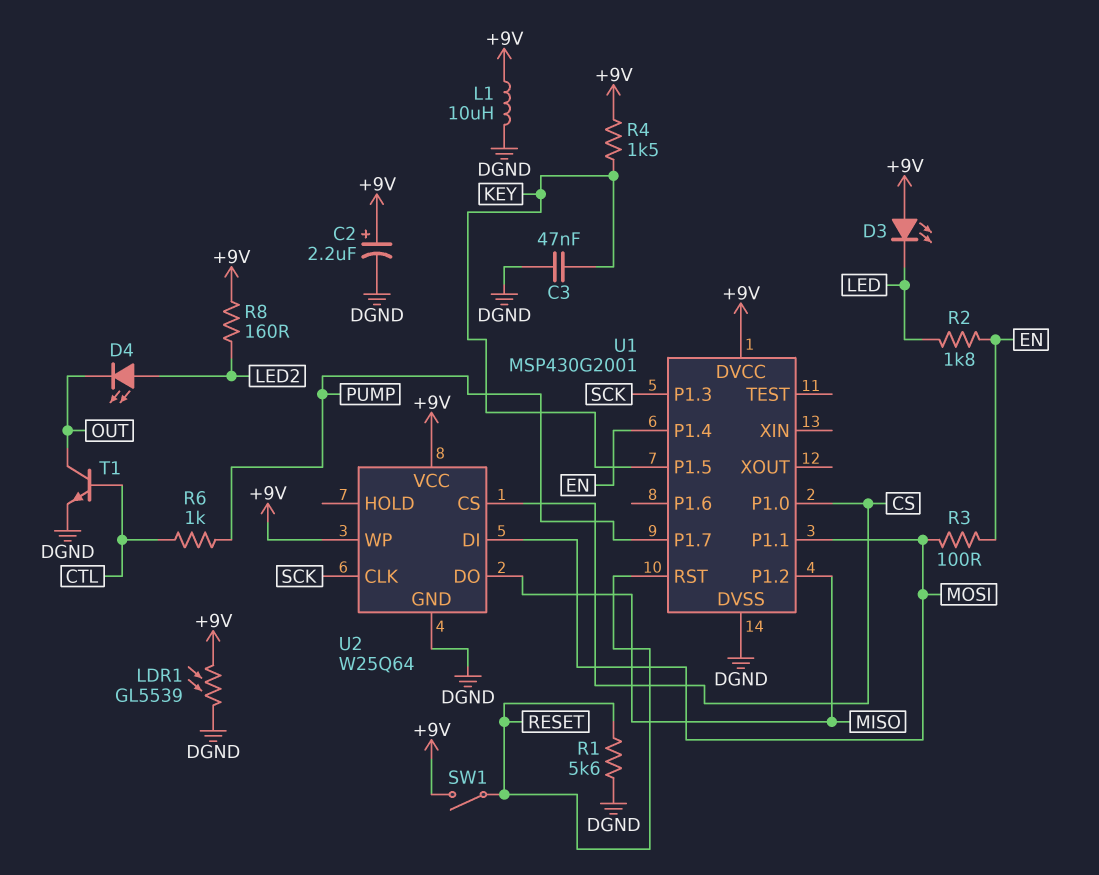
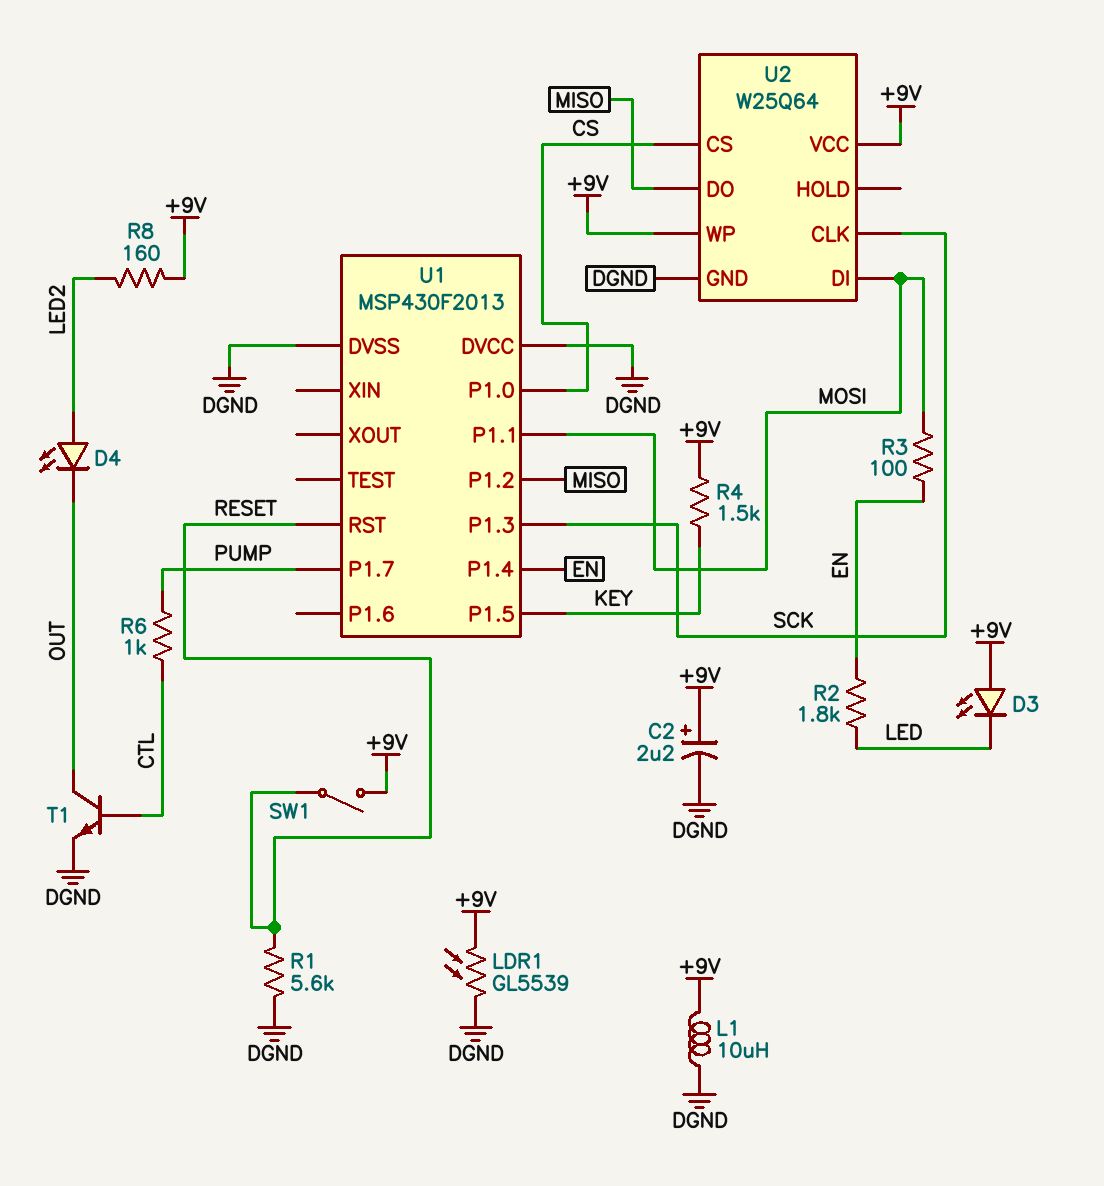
C3: 47nF (DGND, KEY) -> none
U1: MSP430G2001 -> MSP430F2013
U1 pin DVCC: +9V -> DGND

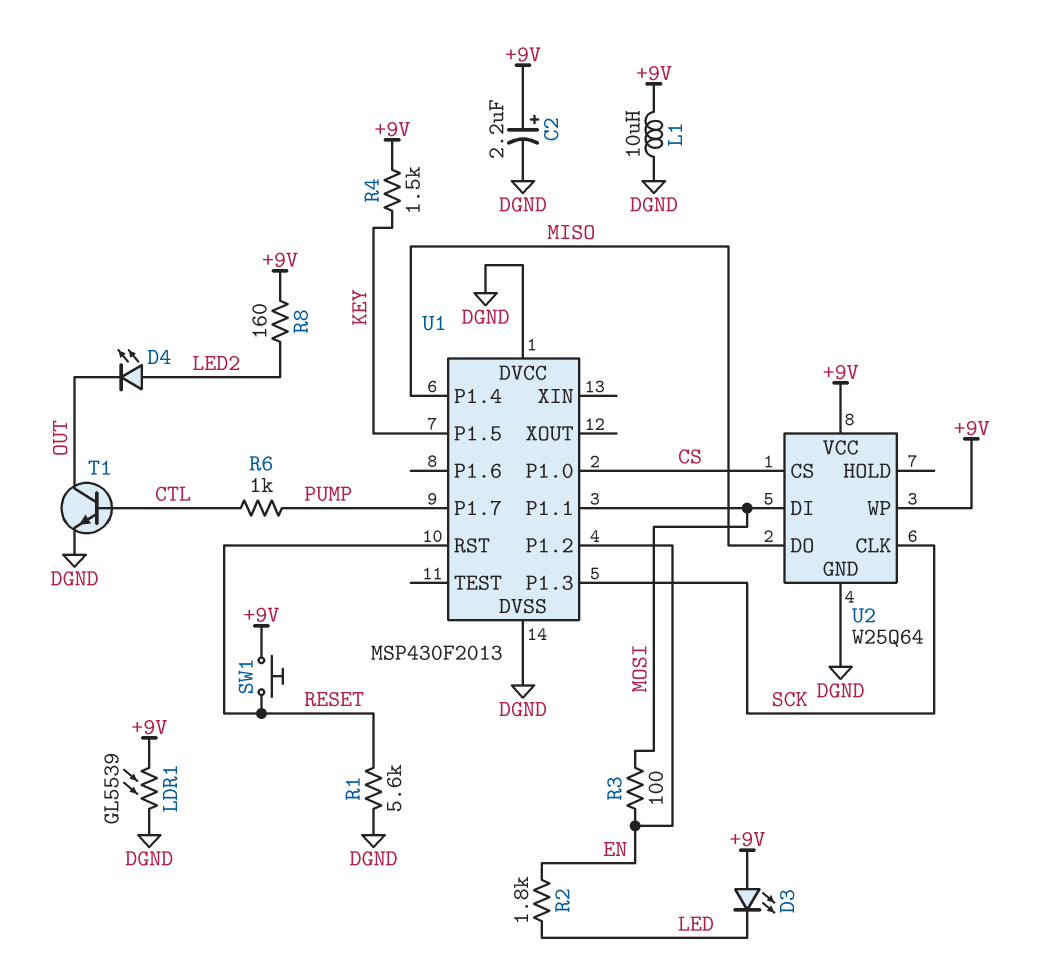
SW1: switch (+9V, RESET) -> button (+9V, RESET)
U1 pin P1.2: MISO -> EN
U1 pin P1.4: EN -> MISO

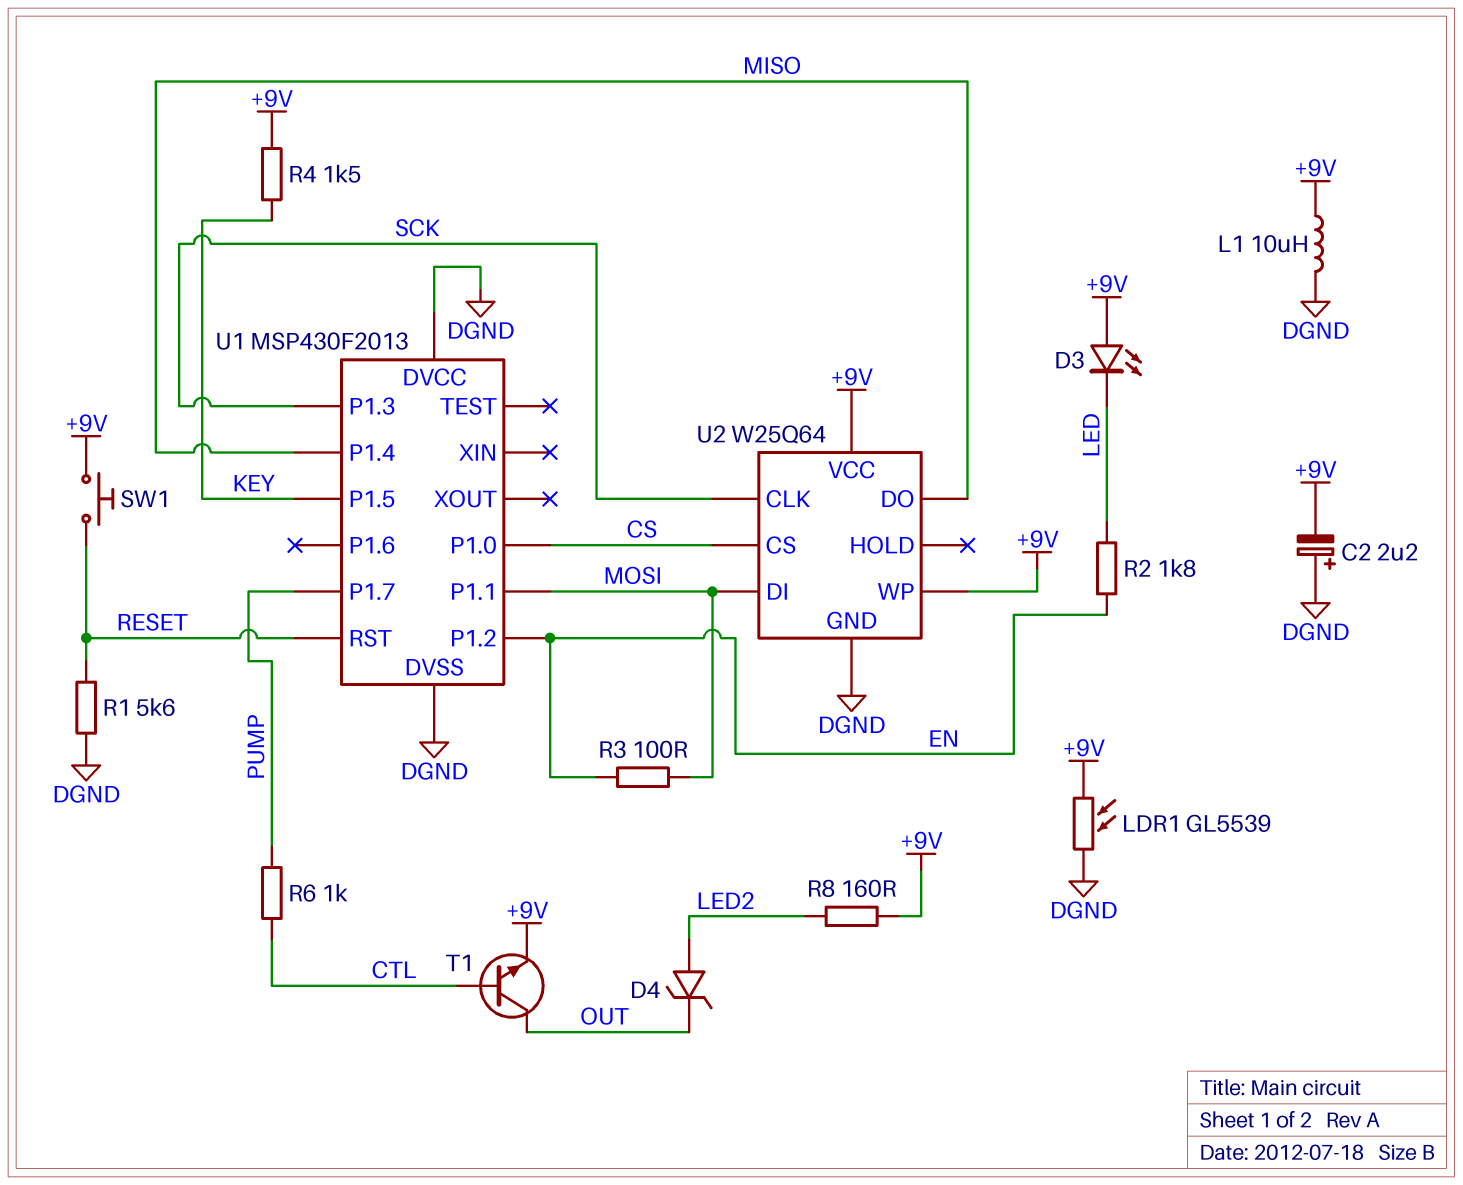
C2: 2.2uF (plus +9V, minus DGND) -> 2.2uF (plus DGND, minus +9V)
D4: LED (A LED2, K OUT) -> zener (A LED2, K OUT)
T1: NPN (B CTL, C OUT, E DGND) -> NPN (B CTL, C OUT, E +9V)

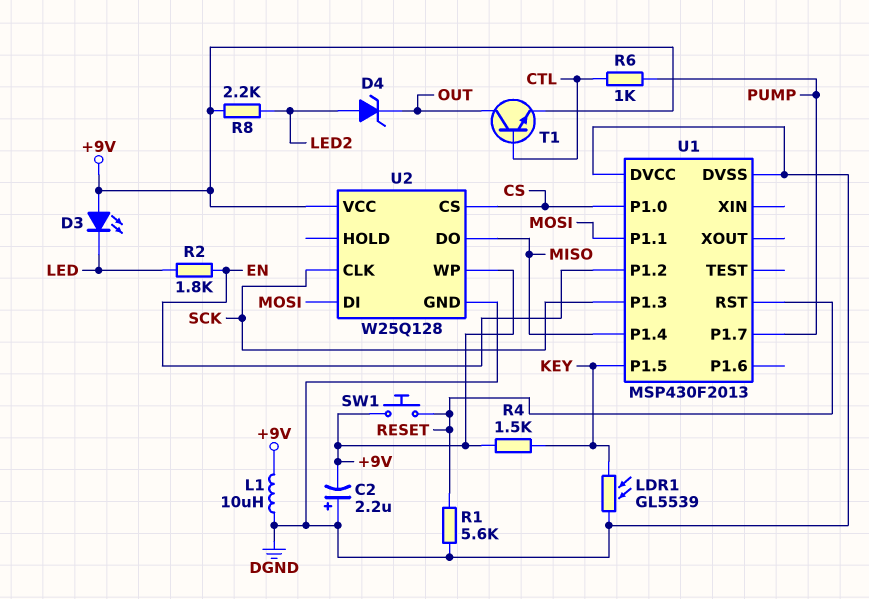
LDR1: GL5539 (+9V, DGND) -> GL5539 (DGND, KEY)
R3: 100 (EN, MOSI) -> none
R8: 160 (+9V, LED2) -> 2.2k (+9V, LED2)
U2: W25Q64 -> W25Q128

